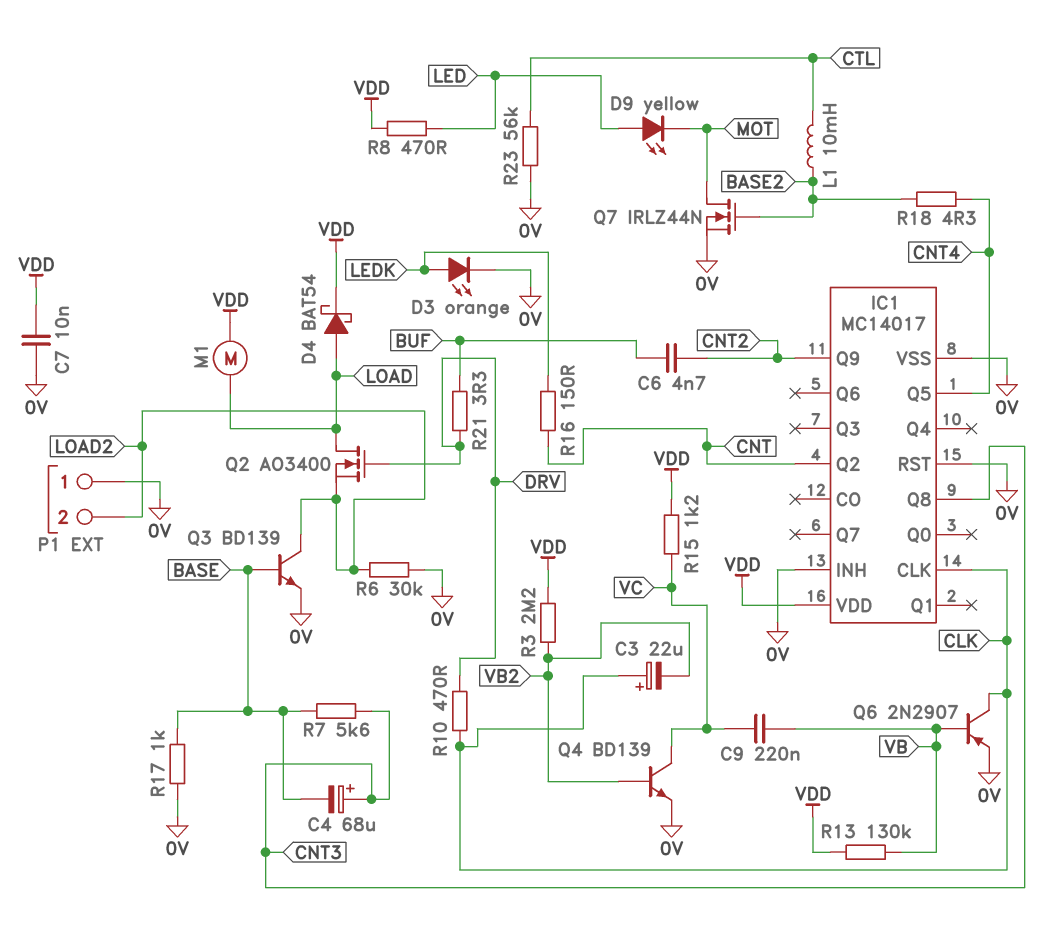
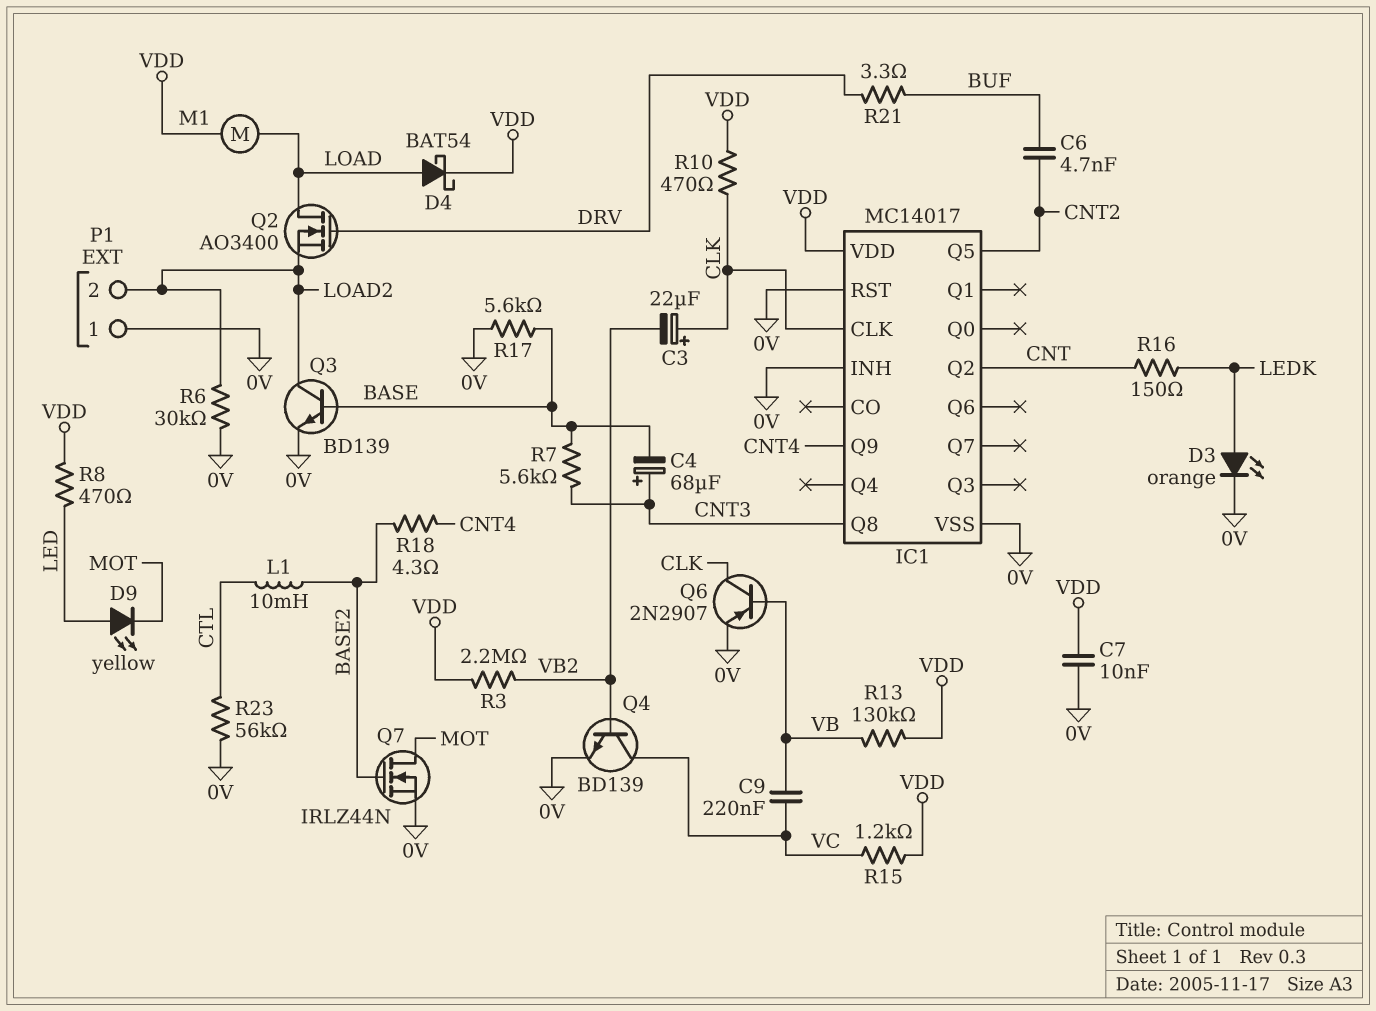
IC1 pin Q5: CNT4 -> CNT2
IC1 pin Q9: CNT2 -> CNT4
R10: 470 (CLK, DRV) -> 470 (CLK, VDD)
R17: 1k (0V, BASE) -> 5.6k (0V, BASE)

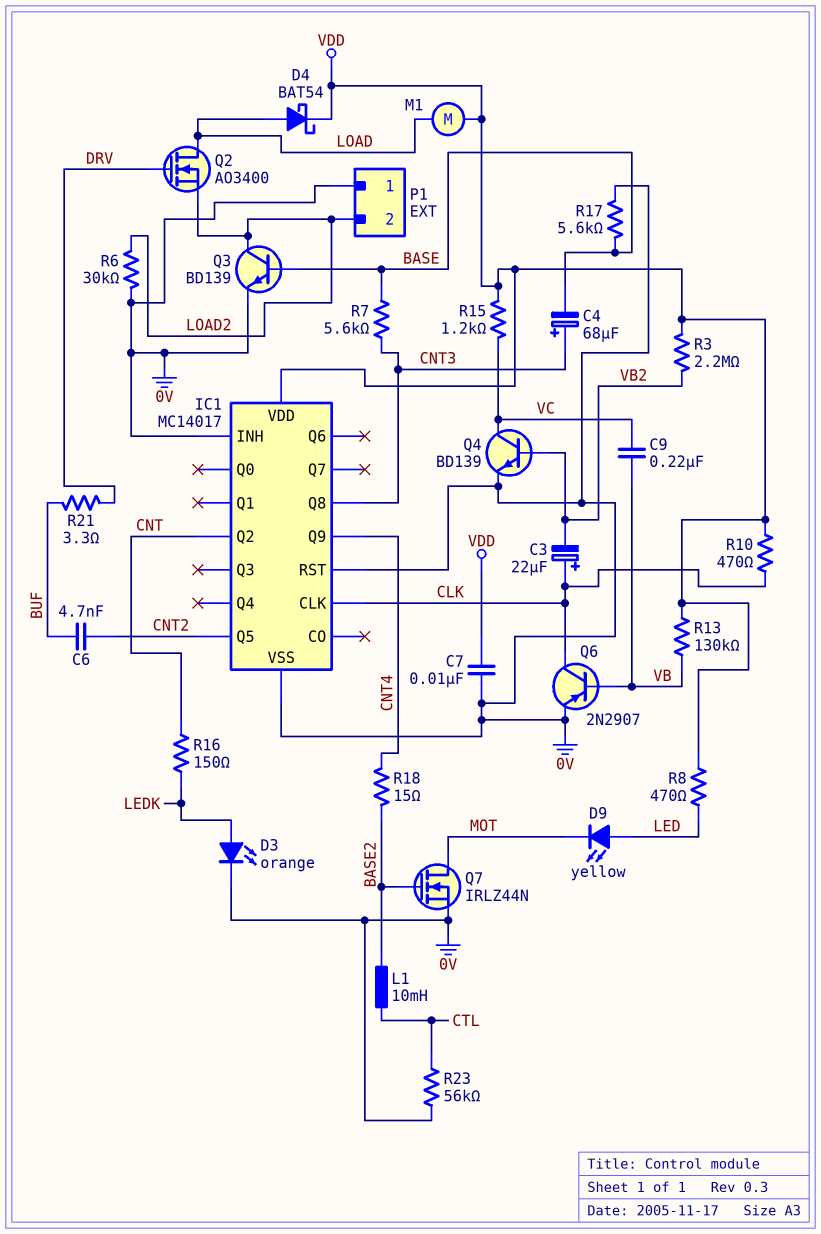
R18: 4.3 (BASE2, CNT4) -> 15 (BASE2, CNT4)

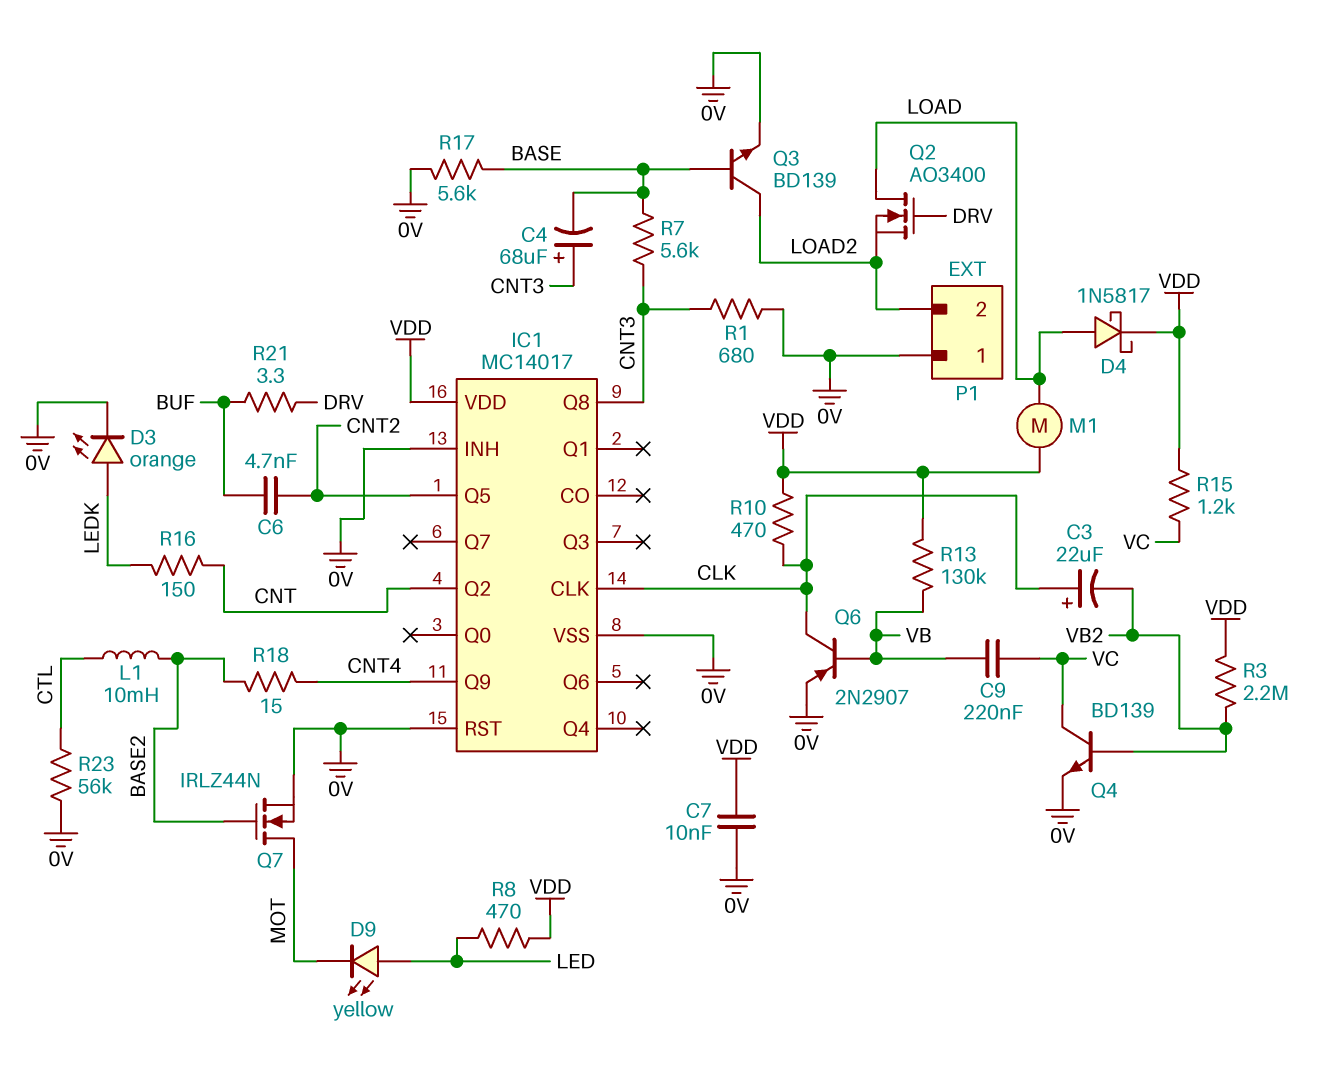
D4: schottky BAT54 (A LOAD, K VDD) -> schottky 1N5817 (A LOAD, K VDD)
R1: none -> 680 (0V, CNT3)
R6: 30k (0V, LOAD2) -> none

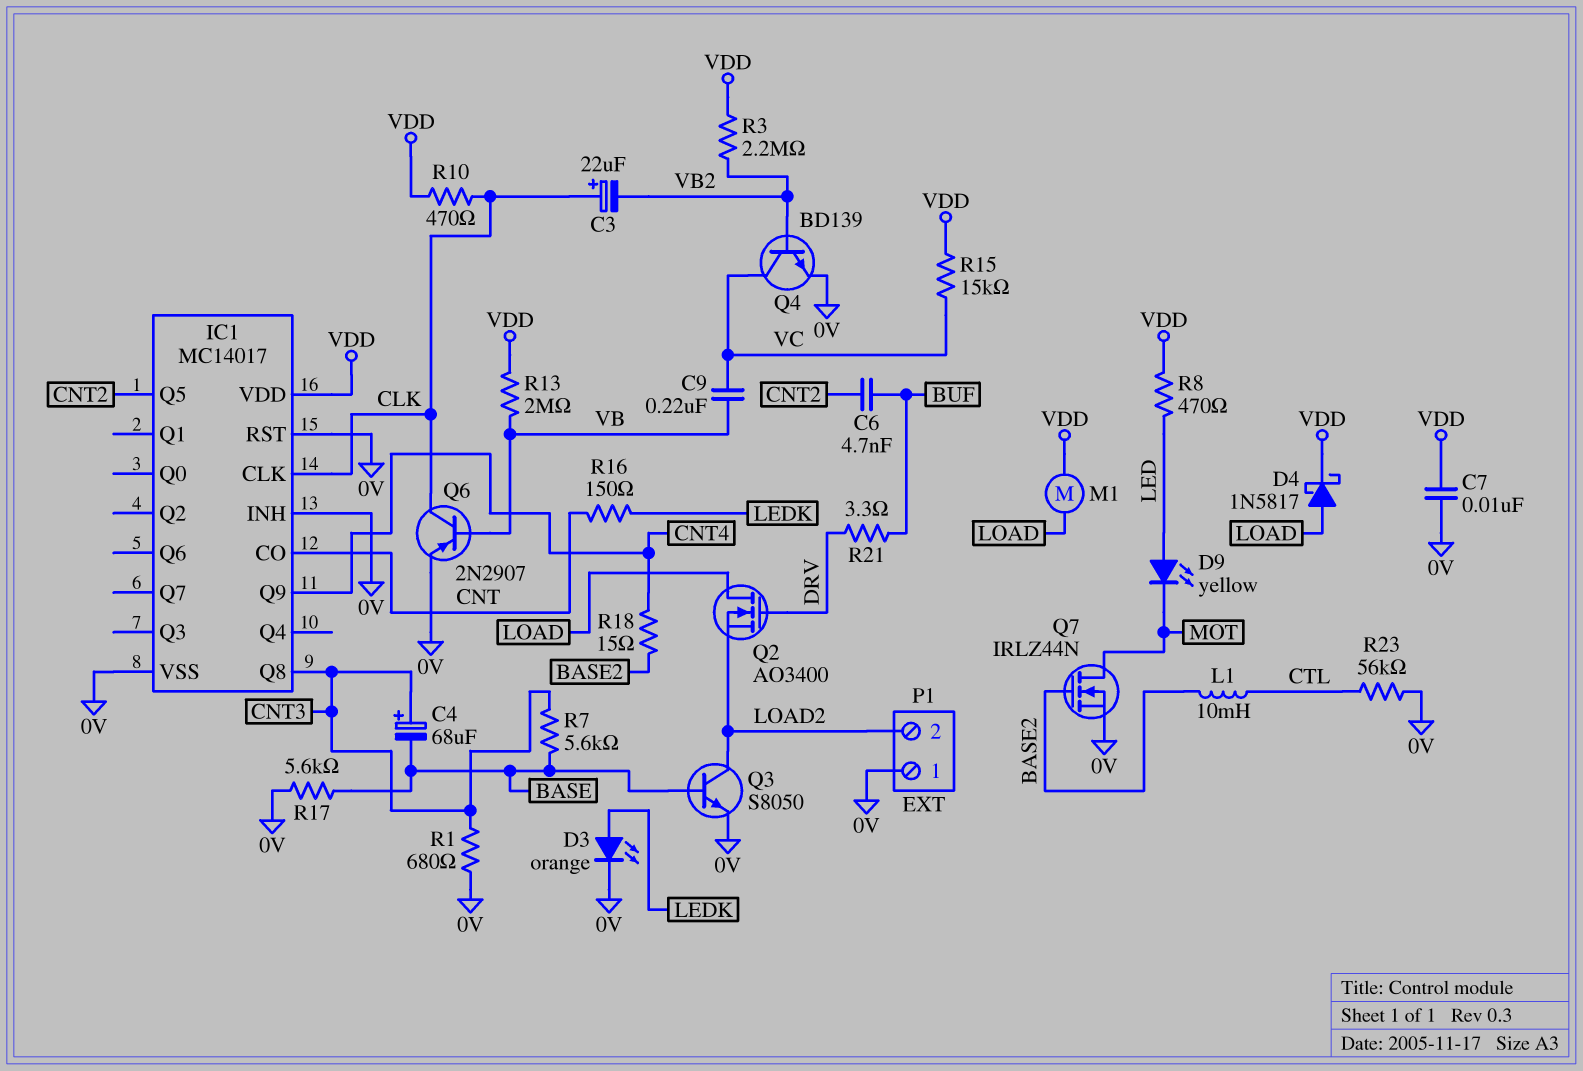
IC1 pin CO: none -> CNT
IC1 pin Q2: CNT -> none
Q3: NPN BD139 (B BASE, C LOAD2, E 0V) -> NPN S8050 (B BASE, C LOAD2, E 0V)
R13: 130k (VB, VDD) -> 2M (VB, VDD)
R15: 1.2k (VC, VDD) -> 15k (VC, VDD)

